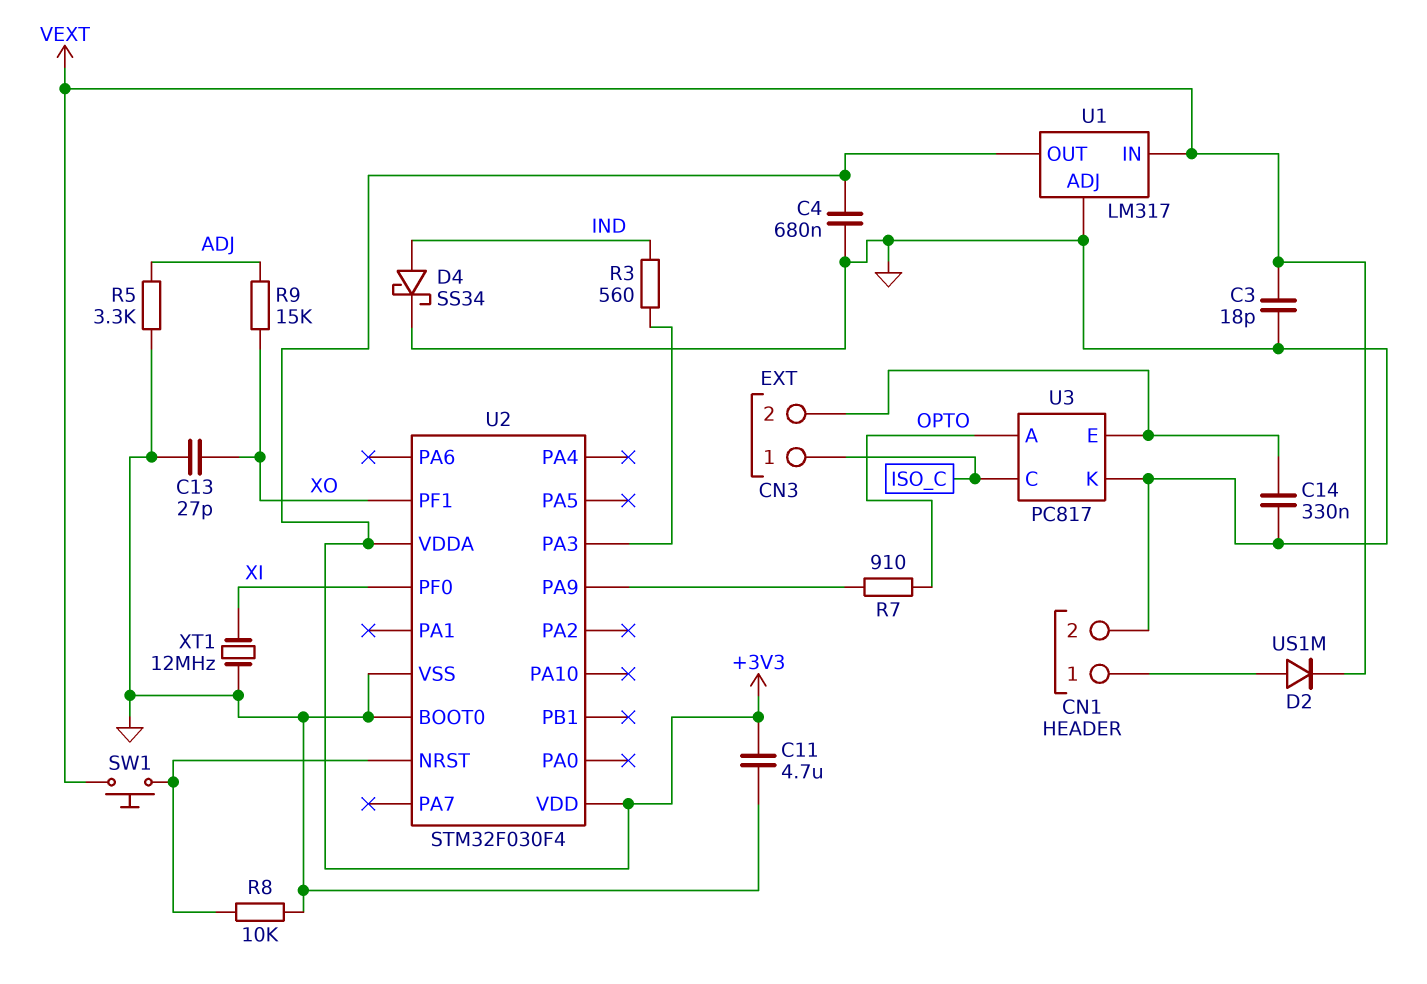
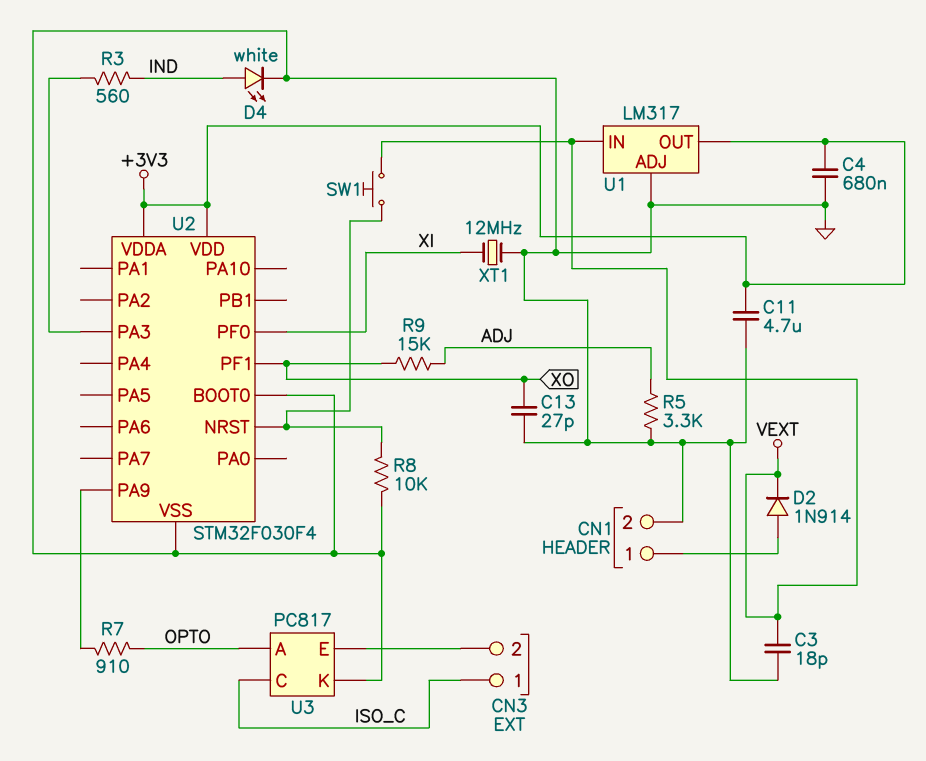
C14: 330nF (CN3/2, GND) -> none
D2: diode US1M (A CN1/1, K VEXT) -> diode 1N914 (A CN1/1, K VEXT)
D4: schottky SS34 (A IND, K GND) -> LED white (A IND, K GND)

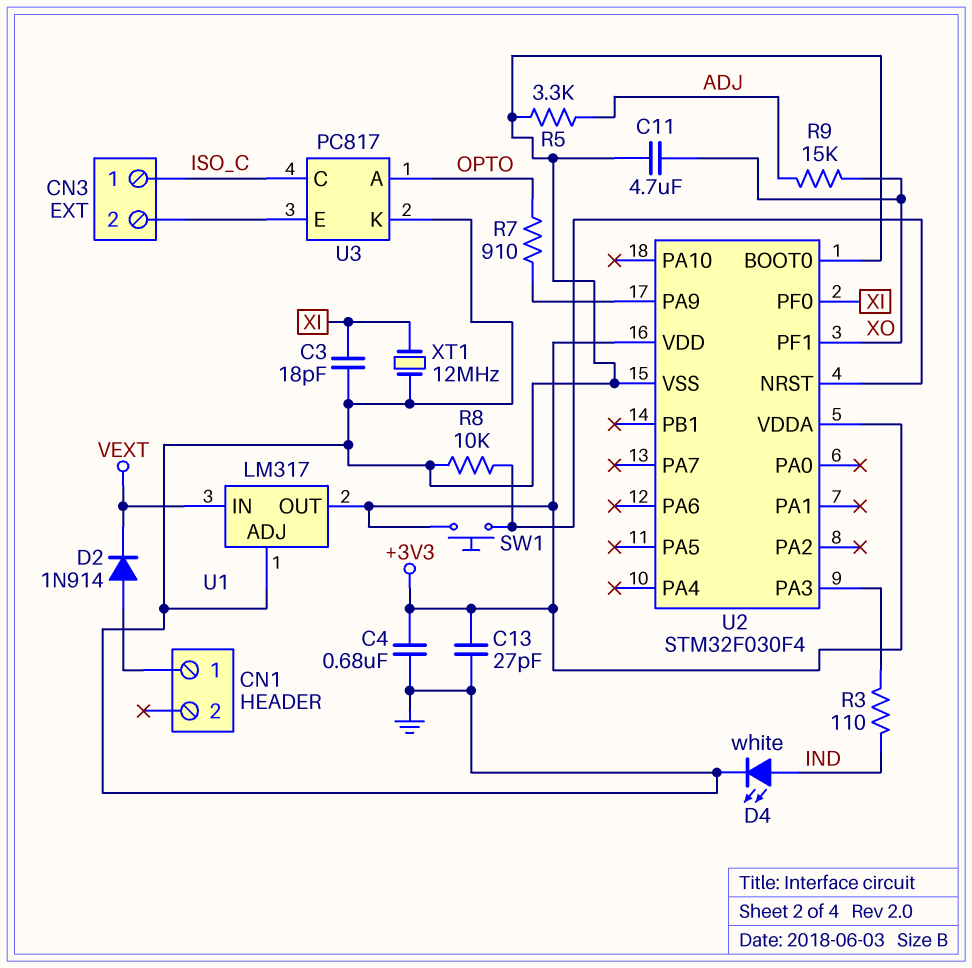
C3: 18pF (GND, VEXT) -> 18pF (GND, XI)
C11: 4.7uF (+3V3, GND) -> 4.7uF (GND, XO)
C13: 27pF (GND, XO) -> 27pF (+3V3, GND)
CN1 pin 2: GND -> none
R3: 560 (IND, U2/PA3) -> 110 (IND, U2/PA3)
SW1: button (U2/NRST, VEXT) -> button (+3V3, U2/NRST)

